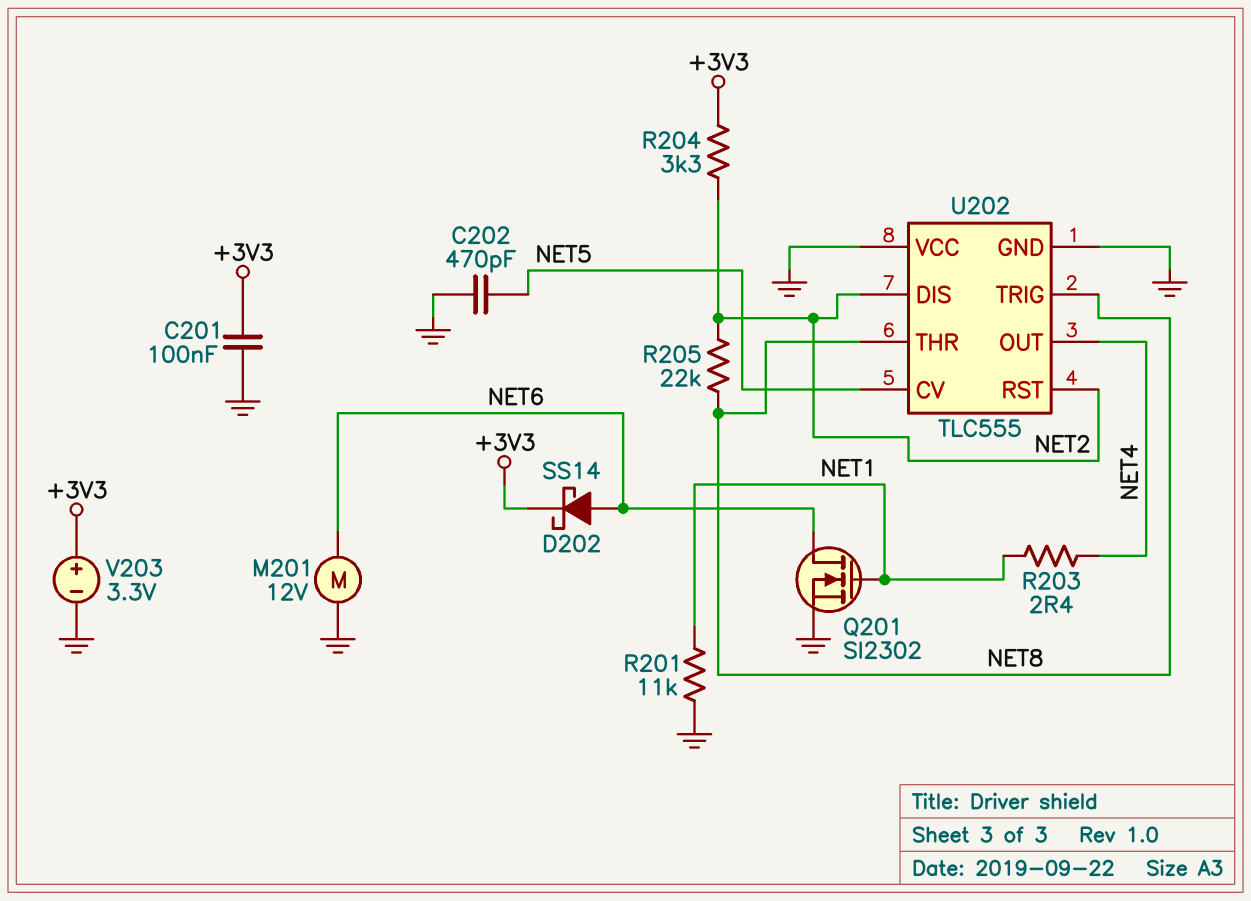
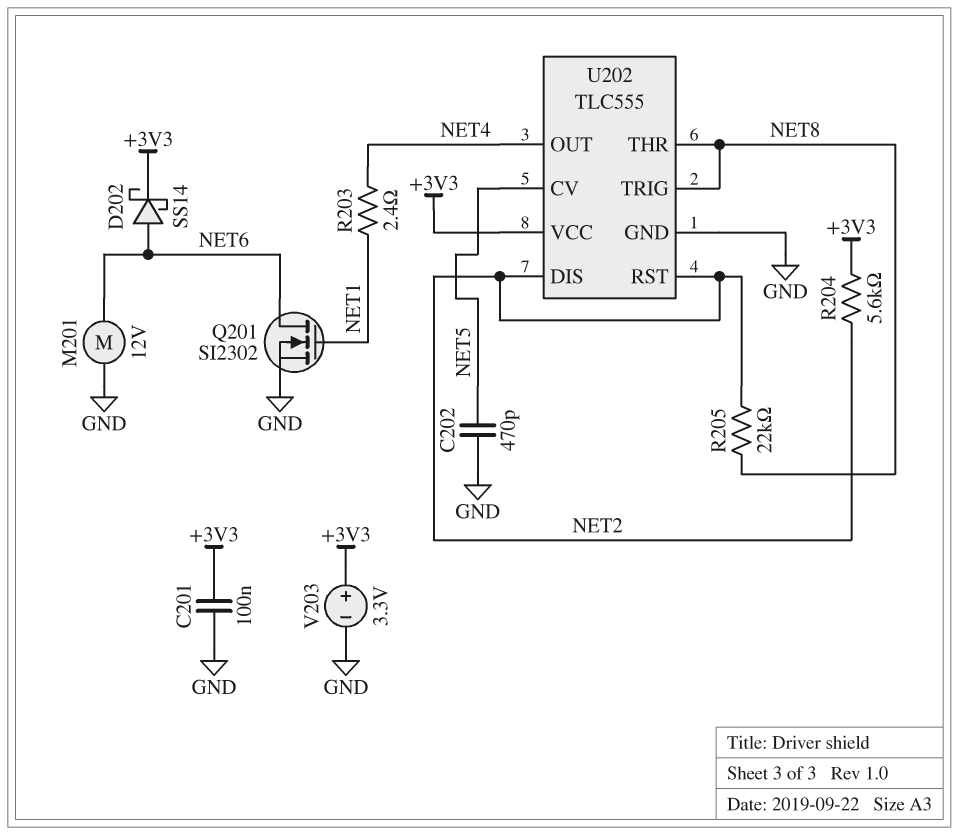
R201: 11k (GND, NET1) -> none
R204: 3.3k (+3V3, NET2) -> 5.6k (+3V3, NET2)
U202 pin VCC: GND -> +3V3

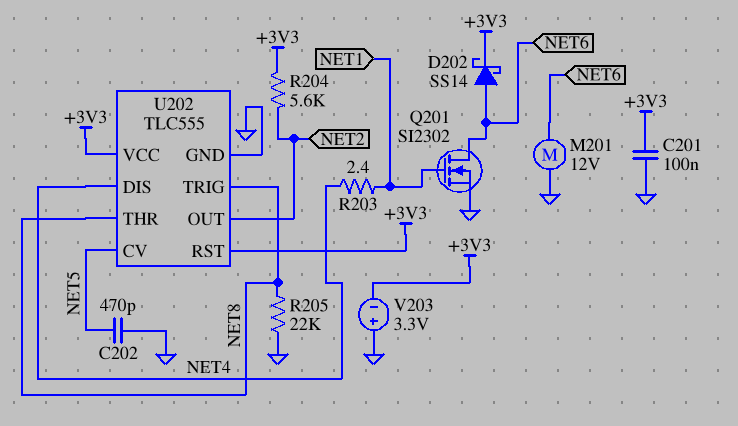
R205: 22k (NET2, NET8) -> 22k (GND, NET8)
U202 pin DIS: NET2 -> NET4
U202 pin OUT: NET4 -> NET2
U202 pin RST: NET2 -> +3V3
V203: 3.3V (plus +3V3, minus GND) -> 3.3V (plus GND, minus +3V3)

